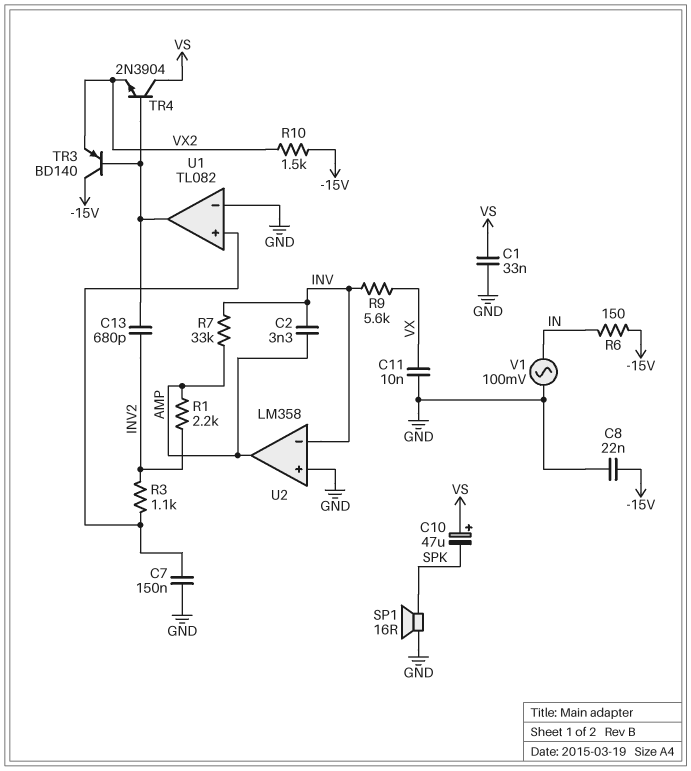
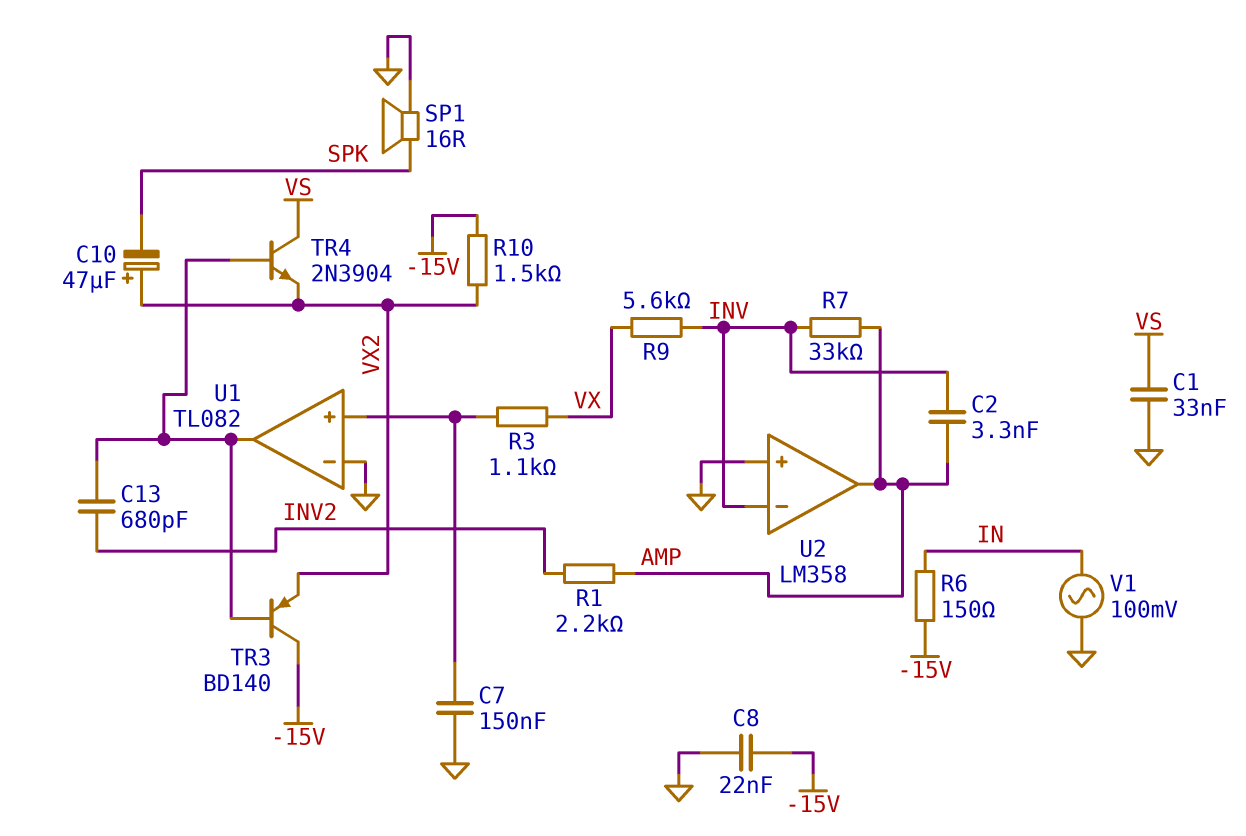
C10: 47uF (plus VS, minus SPK) -> 47uF (plus VX2, minus SPK)
C11: 10nF (GND, VX) -> none
R3: 1.1k (INV2, U1/in+) -> 1.1k (U1/in+, VX)

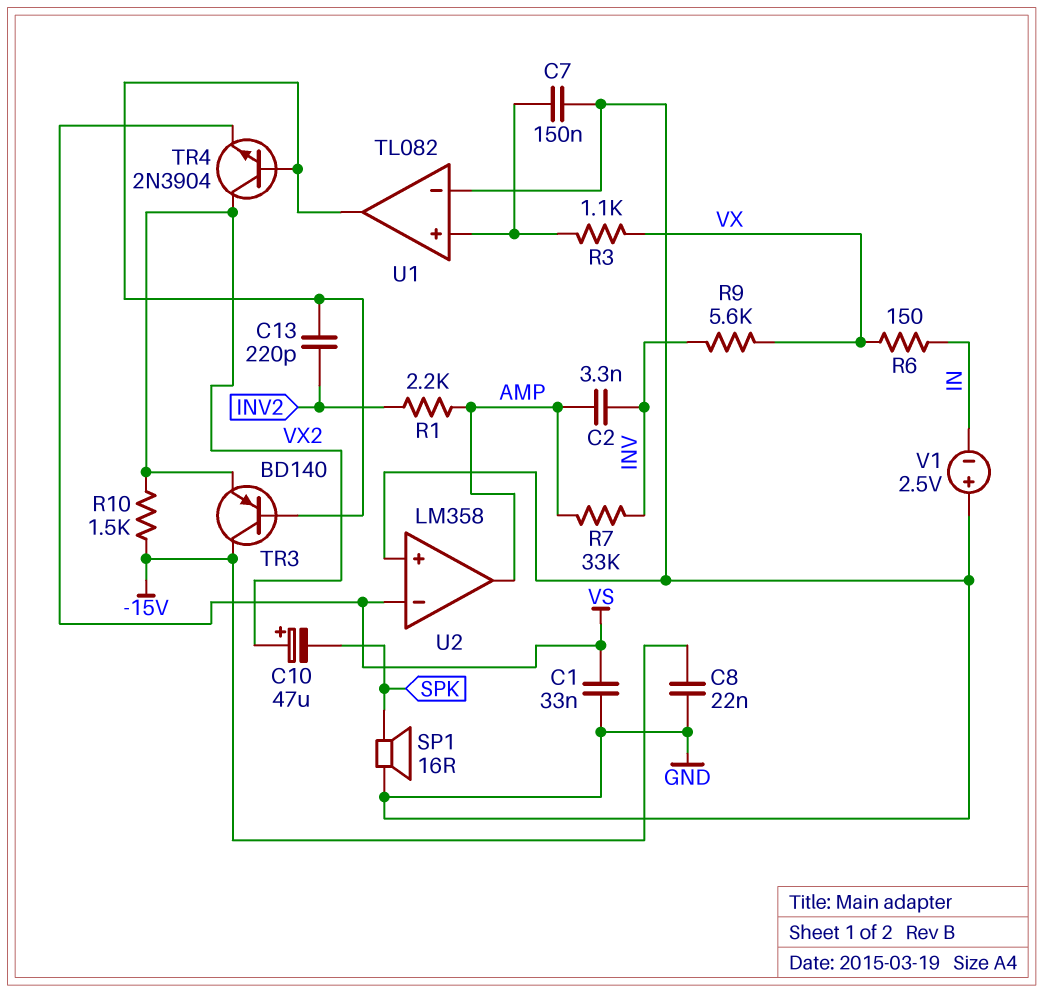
C13: 680pF (INV2, U1/out) -> 220pF (INV2, U1/out)
R6: 150 (-15V, IN) -> 150 (IN, VX)
TR4: NPN 2N3904 (B U1/out, C VS, E VX2) -> NPN 2N3904 (B U1/out, C VX2, E VS)
U2 pin in-: INV -> VS
V1: AC 100mV (GND, IN) -> 2.5V (plus GND, minus IN)

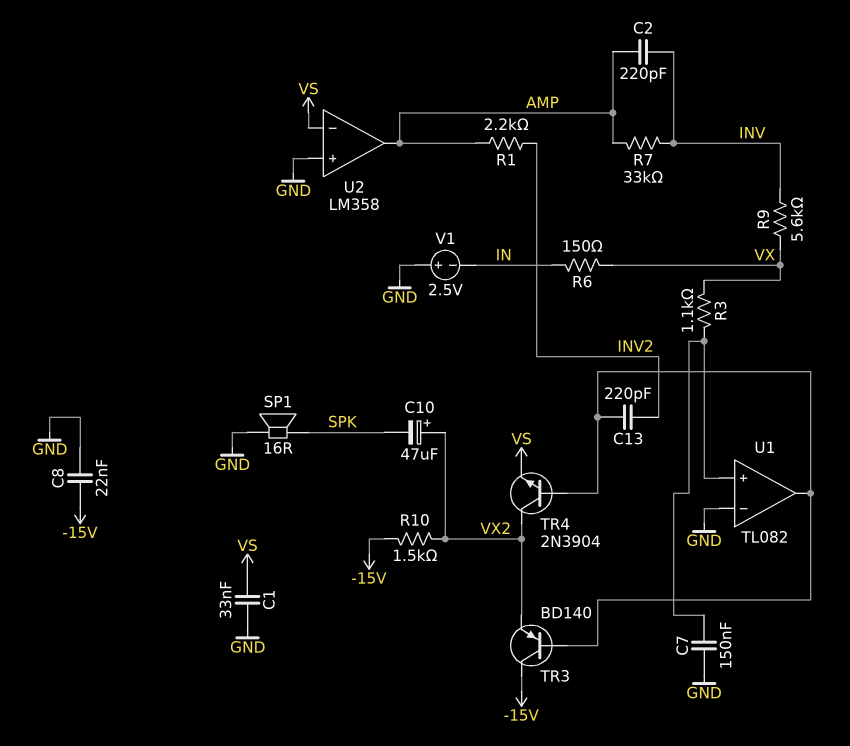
C2: 3.3nF (AMP, INV) -> 220pF (AMP, INV)

